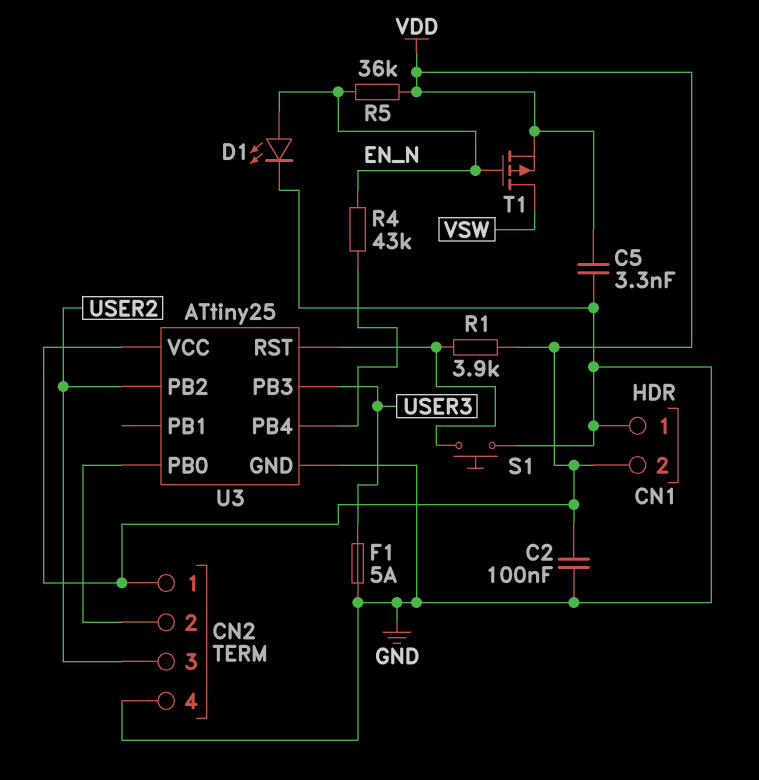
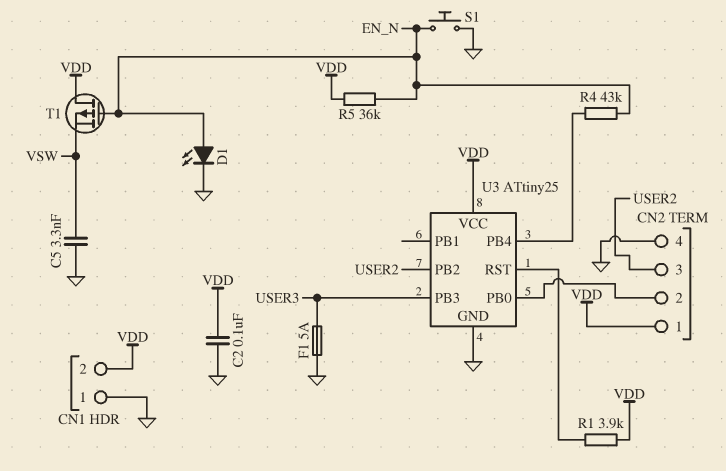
C5: 3.3nF (GND, VDD) -> 3.3nF (GND, VSW)
S1: button (GND, U3/RST) -> button (EN_N, GND)
T1: PMOS (G EN_N, D VSW, S VDD) -> PMOS (G EN_N, D VDD, S VSW)

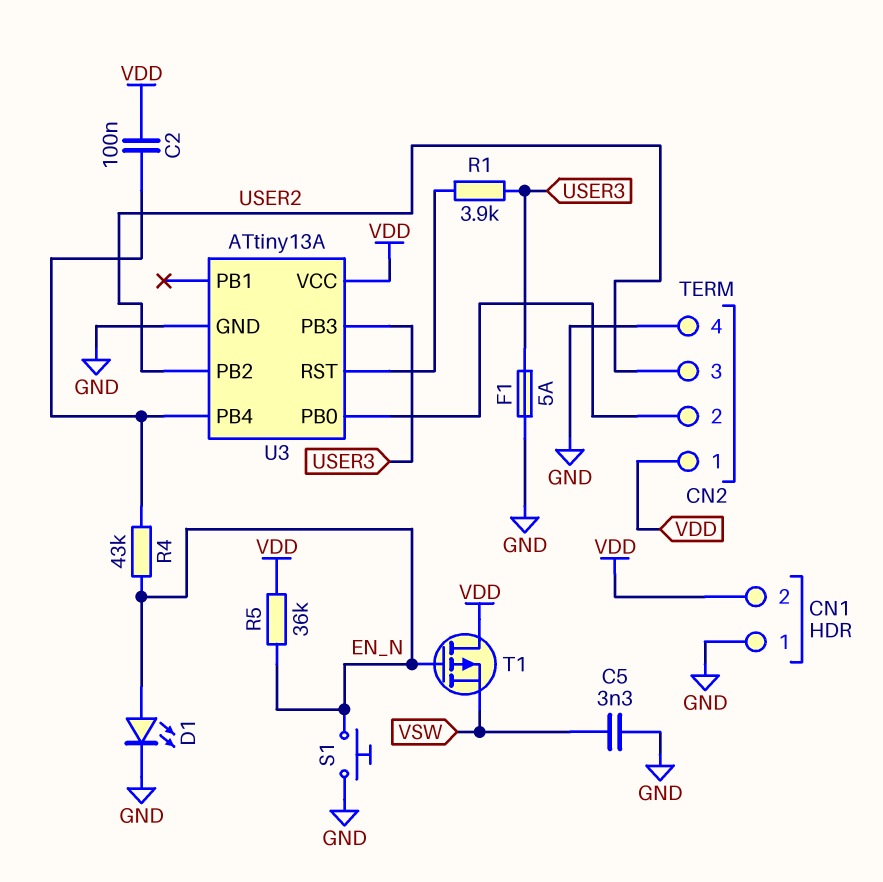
C2: 100nF (GND, VDD) -> 100nF (U3/PB4, VDD)
R1: 3.9k (U3/RST, VDD) -> 3.9k (U3/RST, USER3)
U3: ATtiny25 -> ATtiny13A

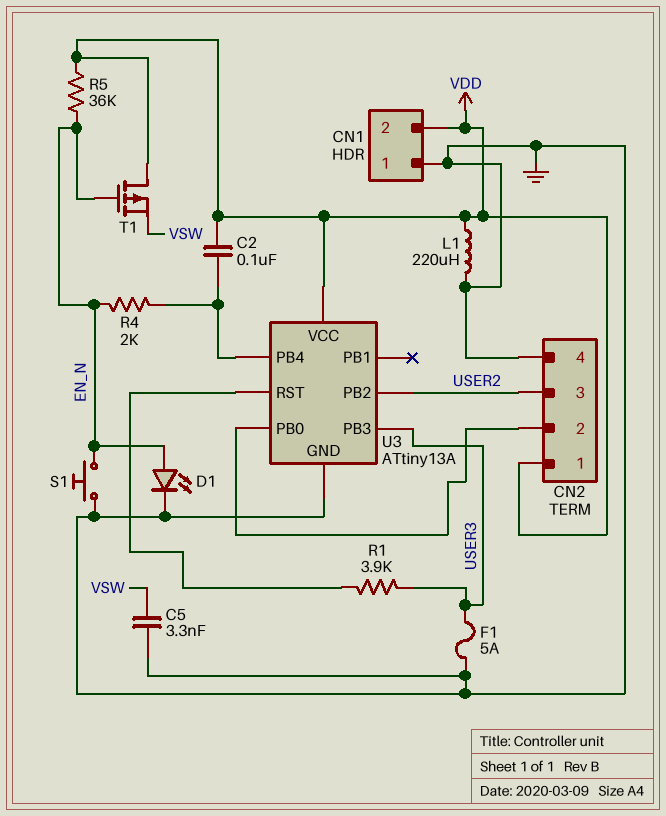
L1: none -> 220uH (GND, VDD)
R4: 43k (EN_N, U3/PB4) -> 2k (EN_N, U3/PB4)

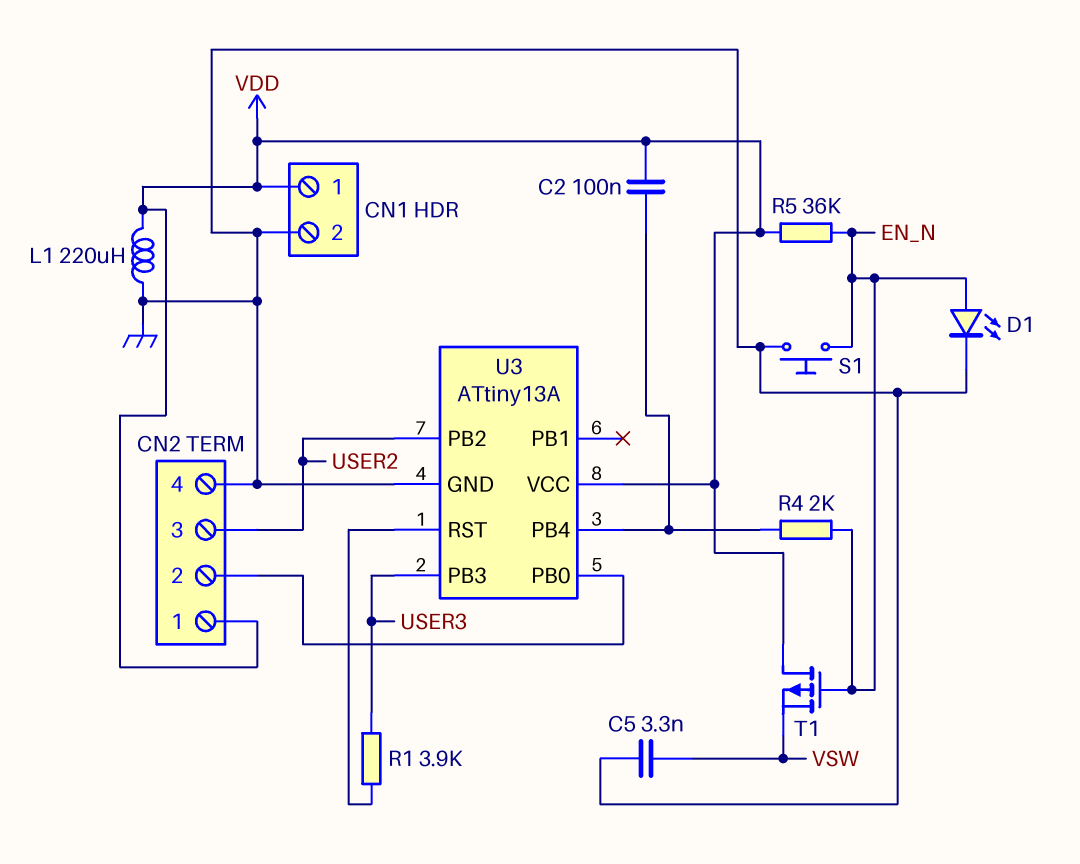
CN1 pin 1: GND -> VDD
CN1 pin 2: VDD -> GND
F1: 5A (GND, USER3) -> none

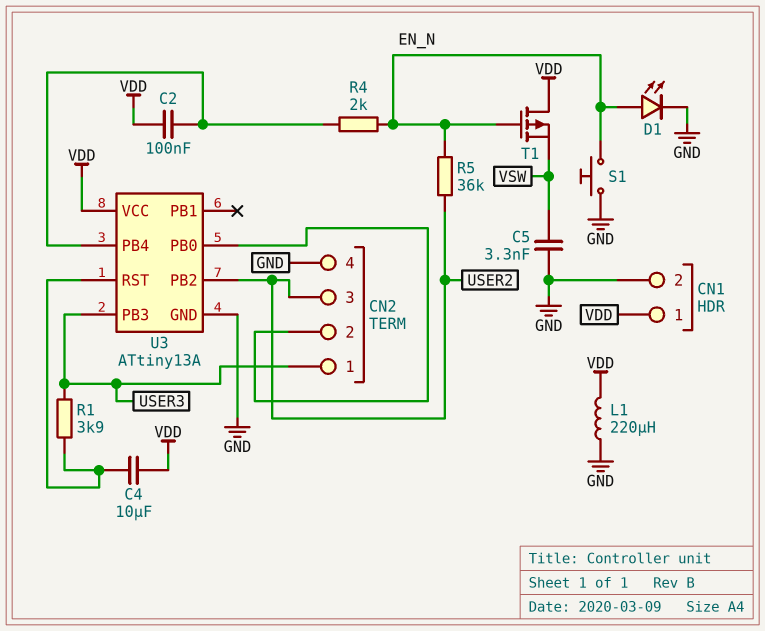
C4: none -> 10uF (U3/RST, VDD)
CN2 pin 1: VDD -> USER3
R5: 36k (EN_N, VDD) -> 36k (EN_N, USER2)

